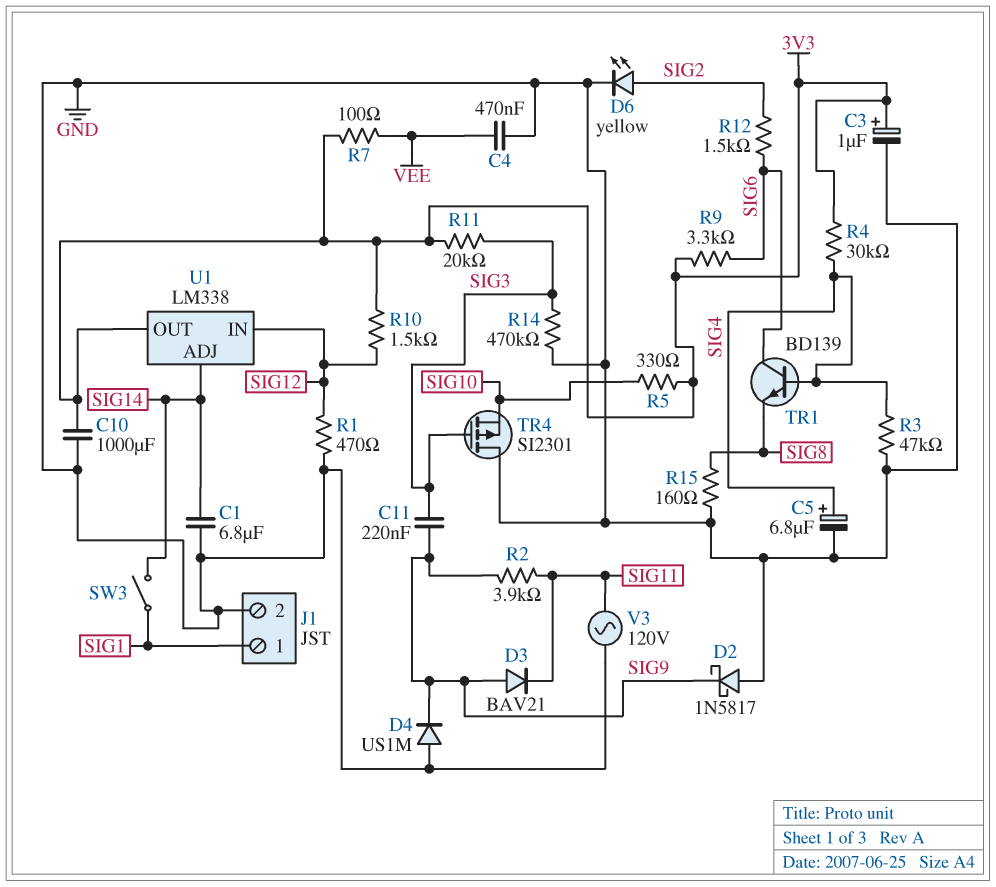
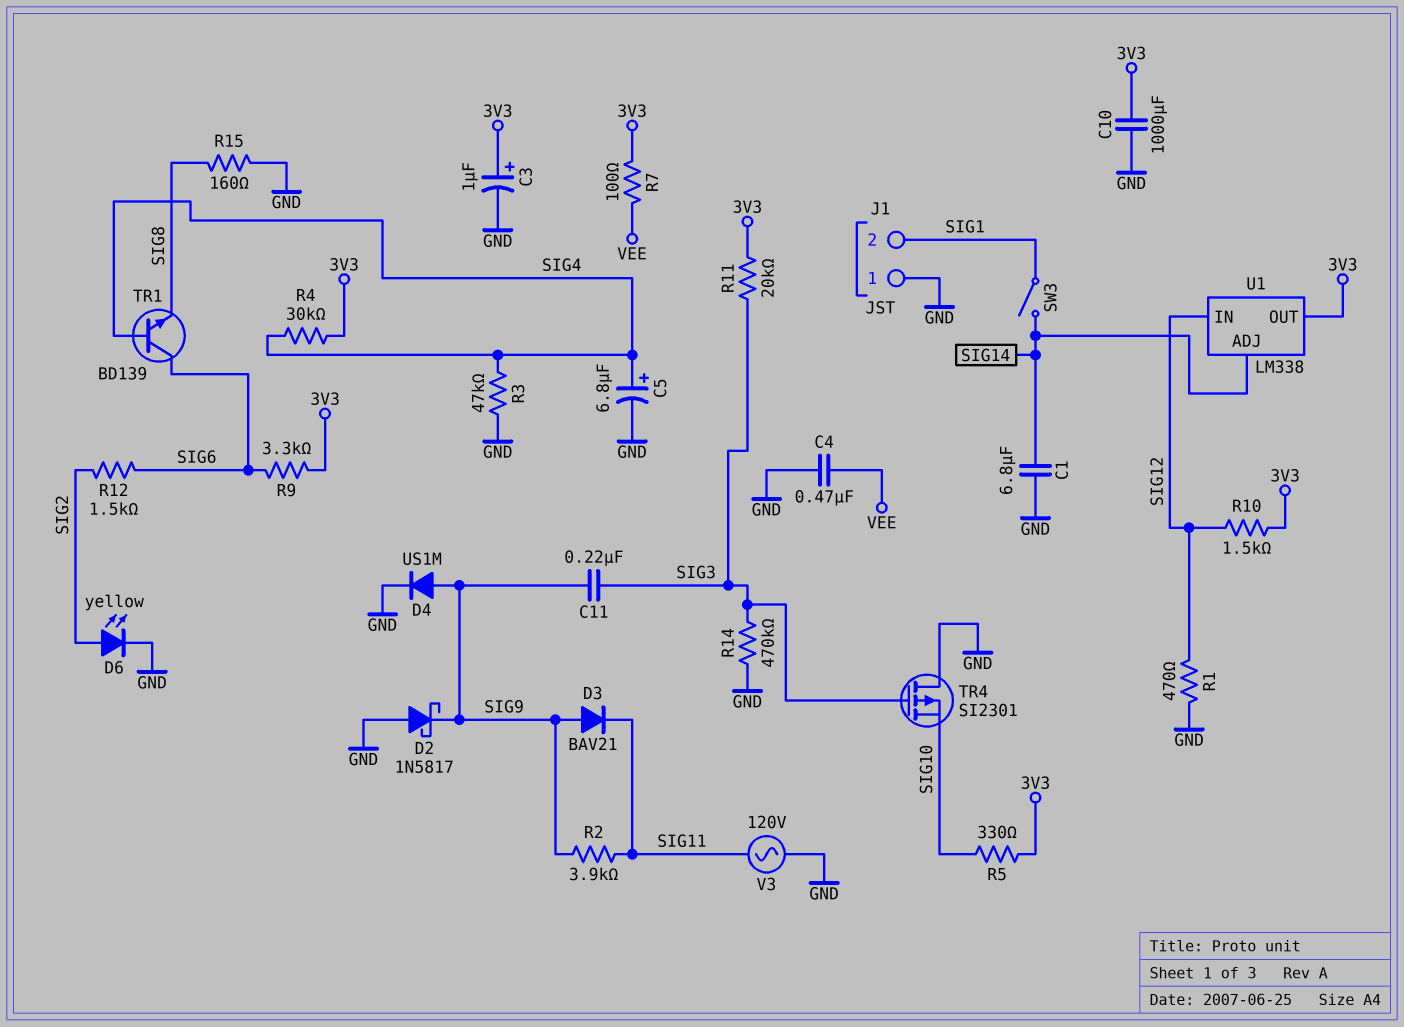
D4: diode US1M (A GND, K SIG9) -> diode US1M (A SIG9, K GND)
J1 pin 1: SIG1 -> GND
J1 pin 2: GND -> SIG1

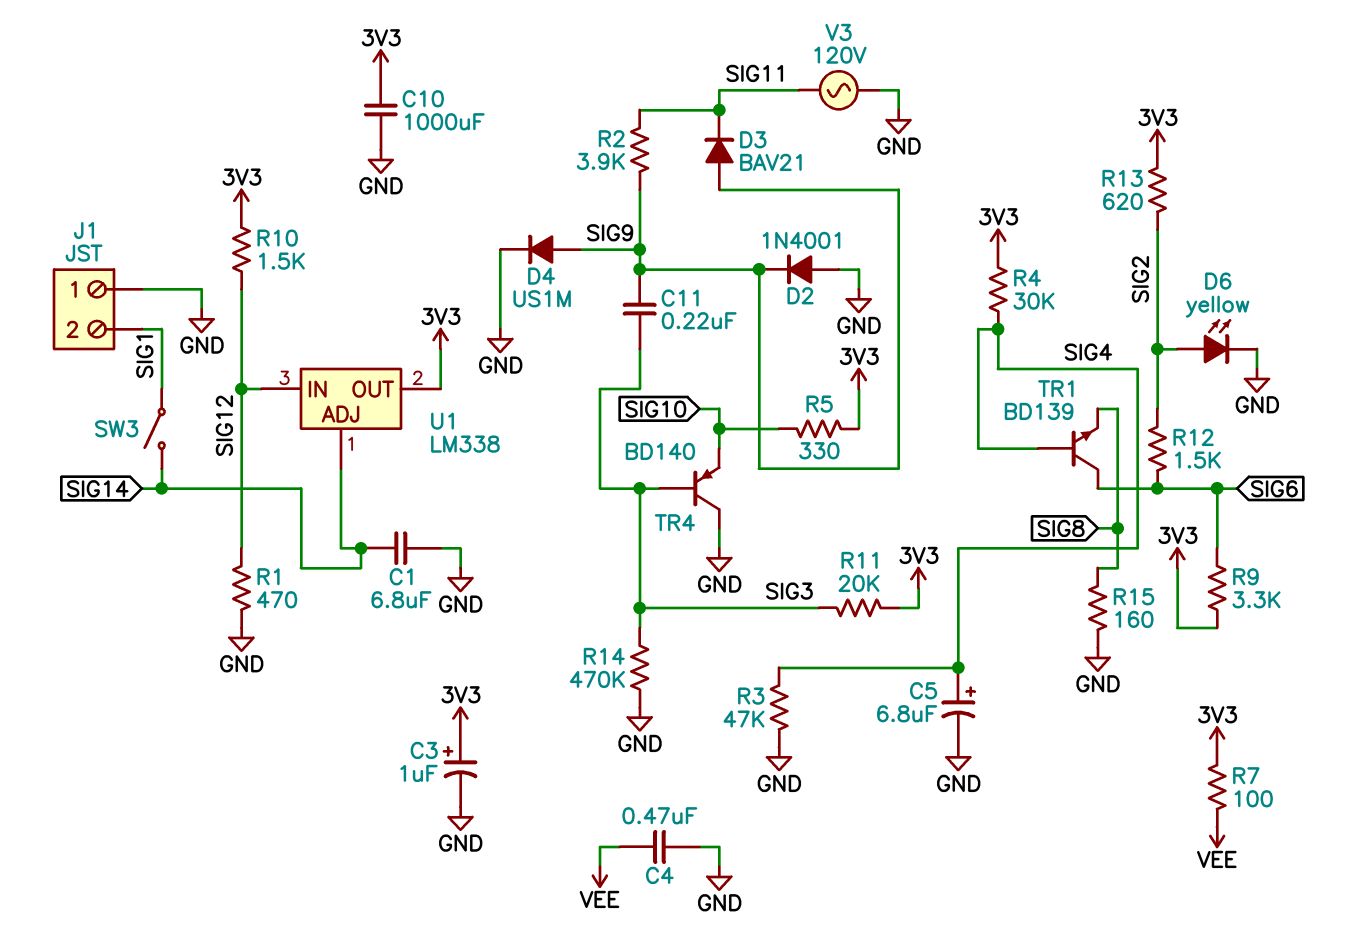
D2: schottky 1N5817 (A GND, K SIG9) -> diode 1N4001 (A GND, K SIG9)
R13: none -> 620 (3V3, SIG2)
TR4: PMOS SI2301 (G SIG3, D GND, S SIG10) -> PNP BD140 (B SIG3, C GND, E SIG10)

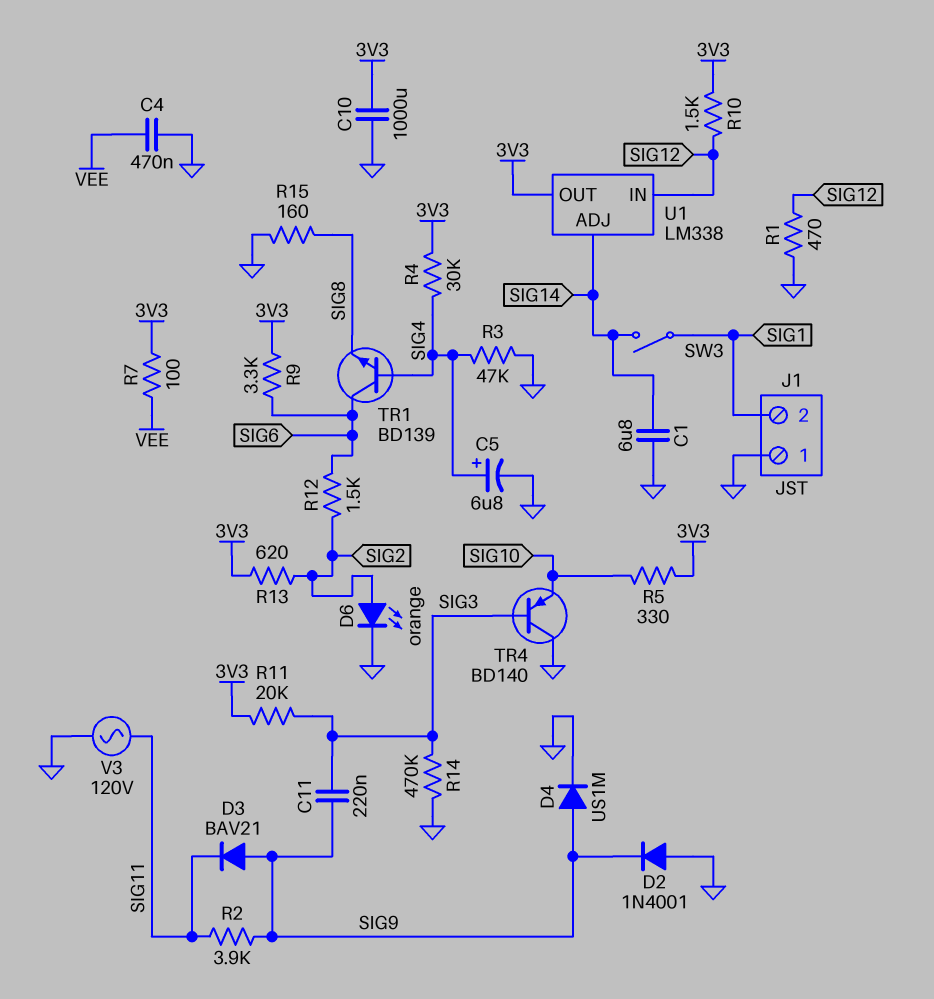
C3: 1uF (plus 3V3, minus GND) -> none
D6: LED yellow (A SIG2, K GND) -> LED orange (A SIG2, K GND)

